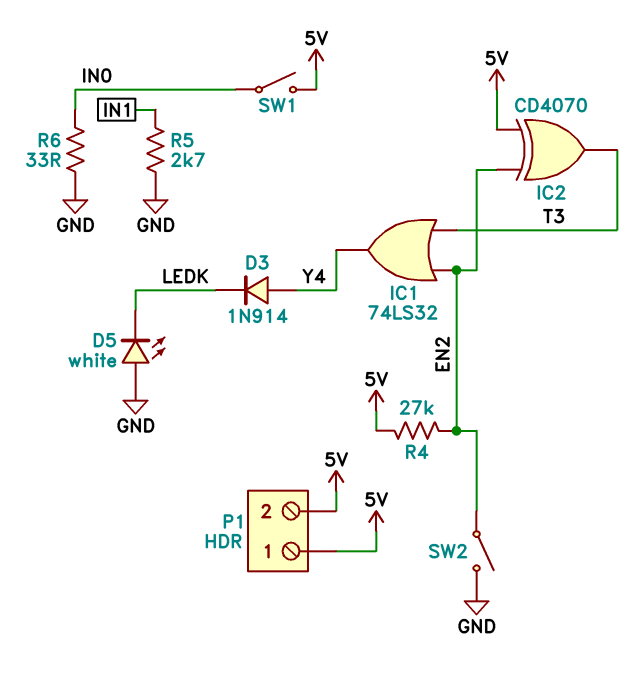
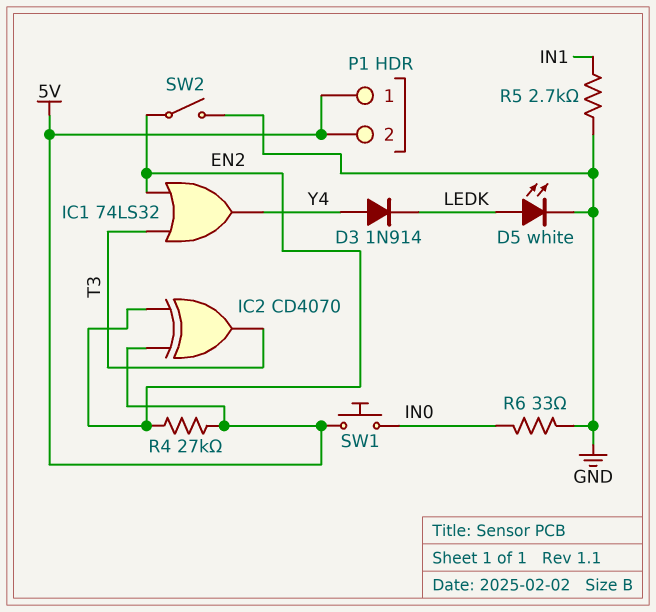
D5: LED white (A GND, K LEDK) -> LED white (A LEDK, K GND)
SW1: switch (5V, IN0) -> button (5V, IN0)

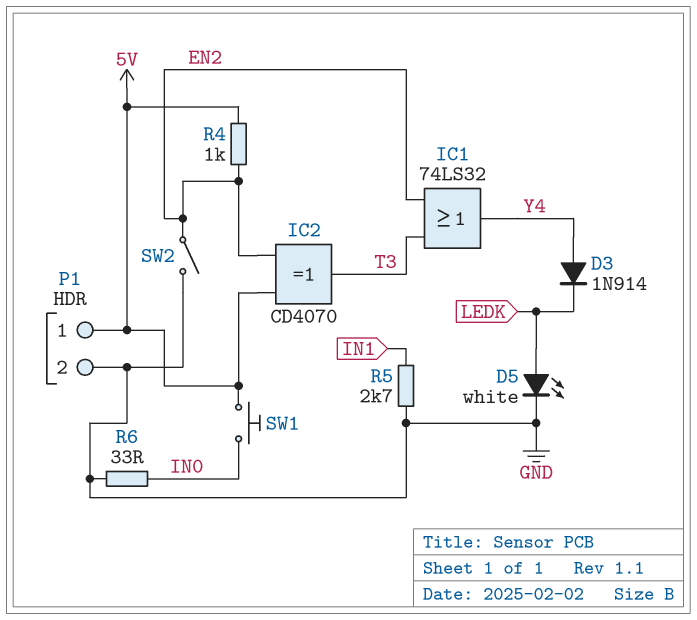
P1 pin 2: 5V -> GND
R4: 27k (5V, EN2) -> 1k (5V, EN2)

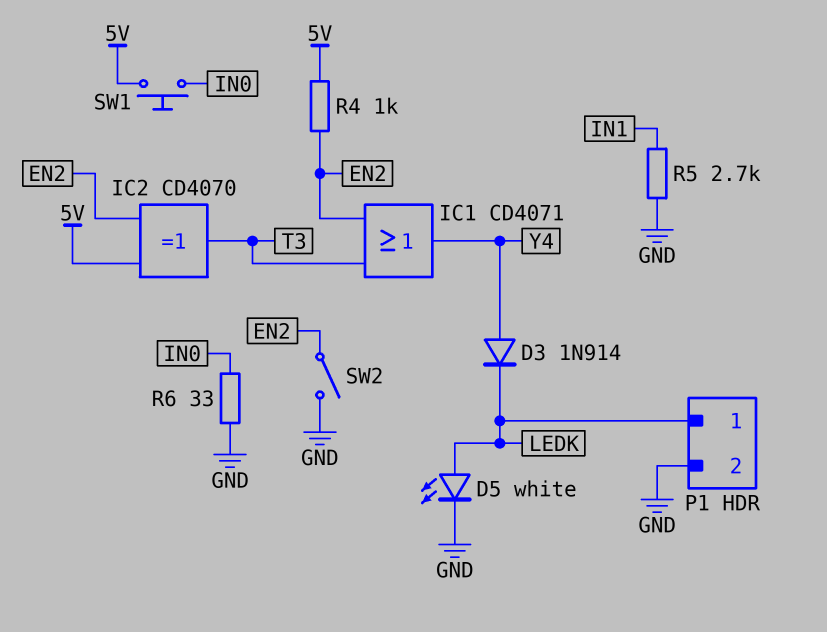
IC1: OR 74LS32 (in EN2, in T3, out Y4) -> OR CD4071 (in EN2, in T3, out Y4)
P1 pin 1: 5V -> LEDK

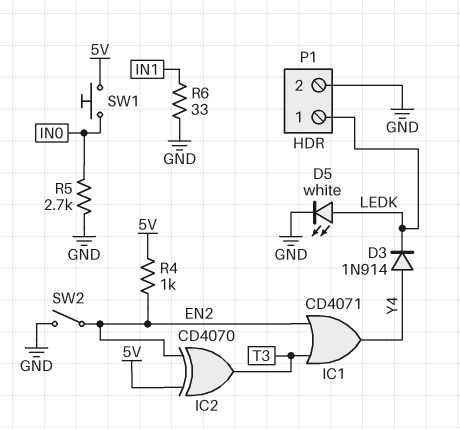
R5: 2.7k (GND, IN1) -> 2.7k (GND, IN0)
R6: 33 (GND, IN0) -> 33 (GND, IN1)

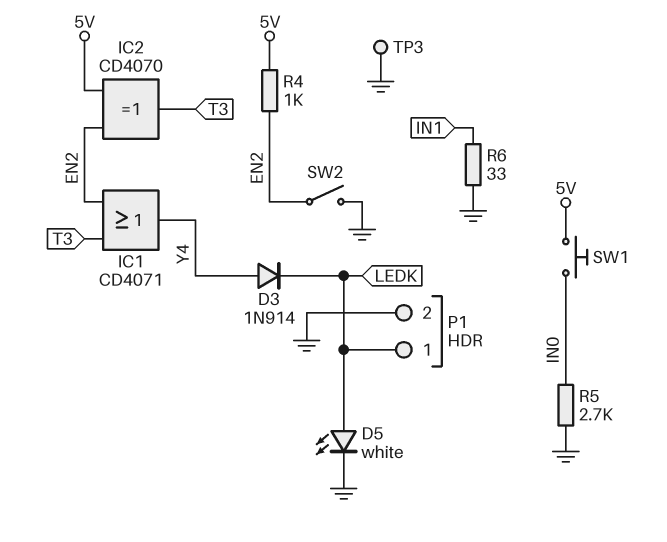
TP3: none -> test point (GND)

